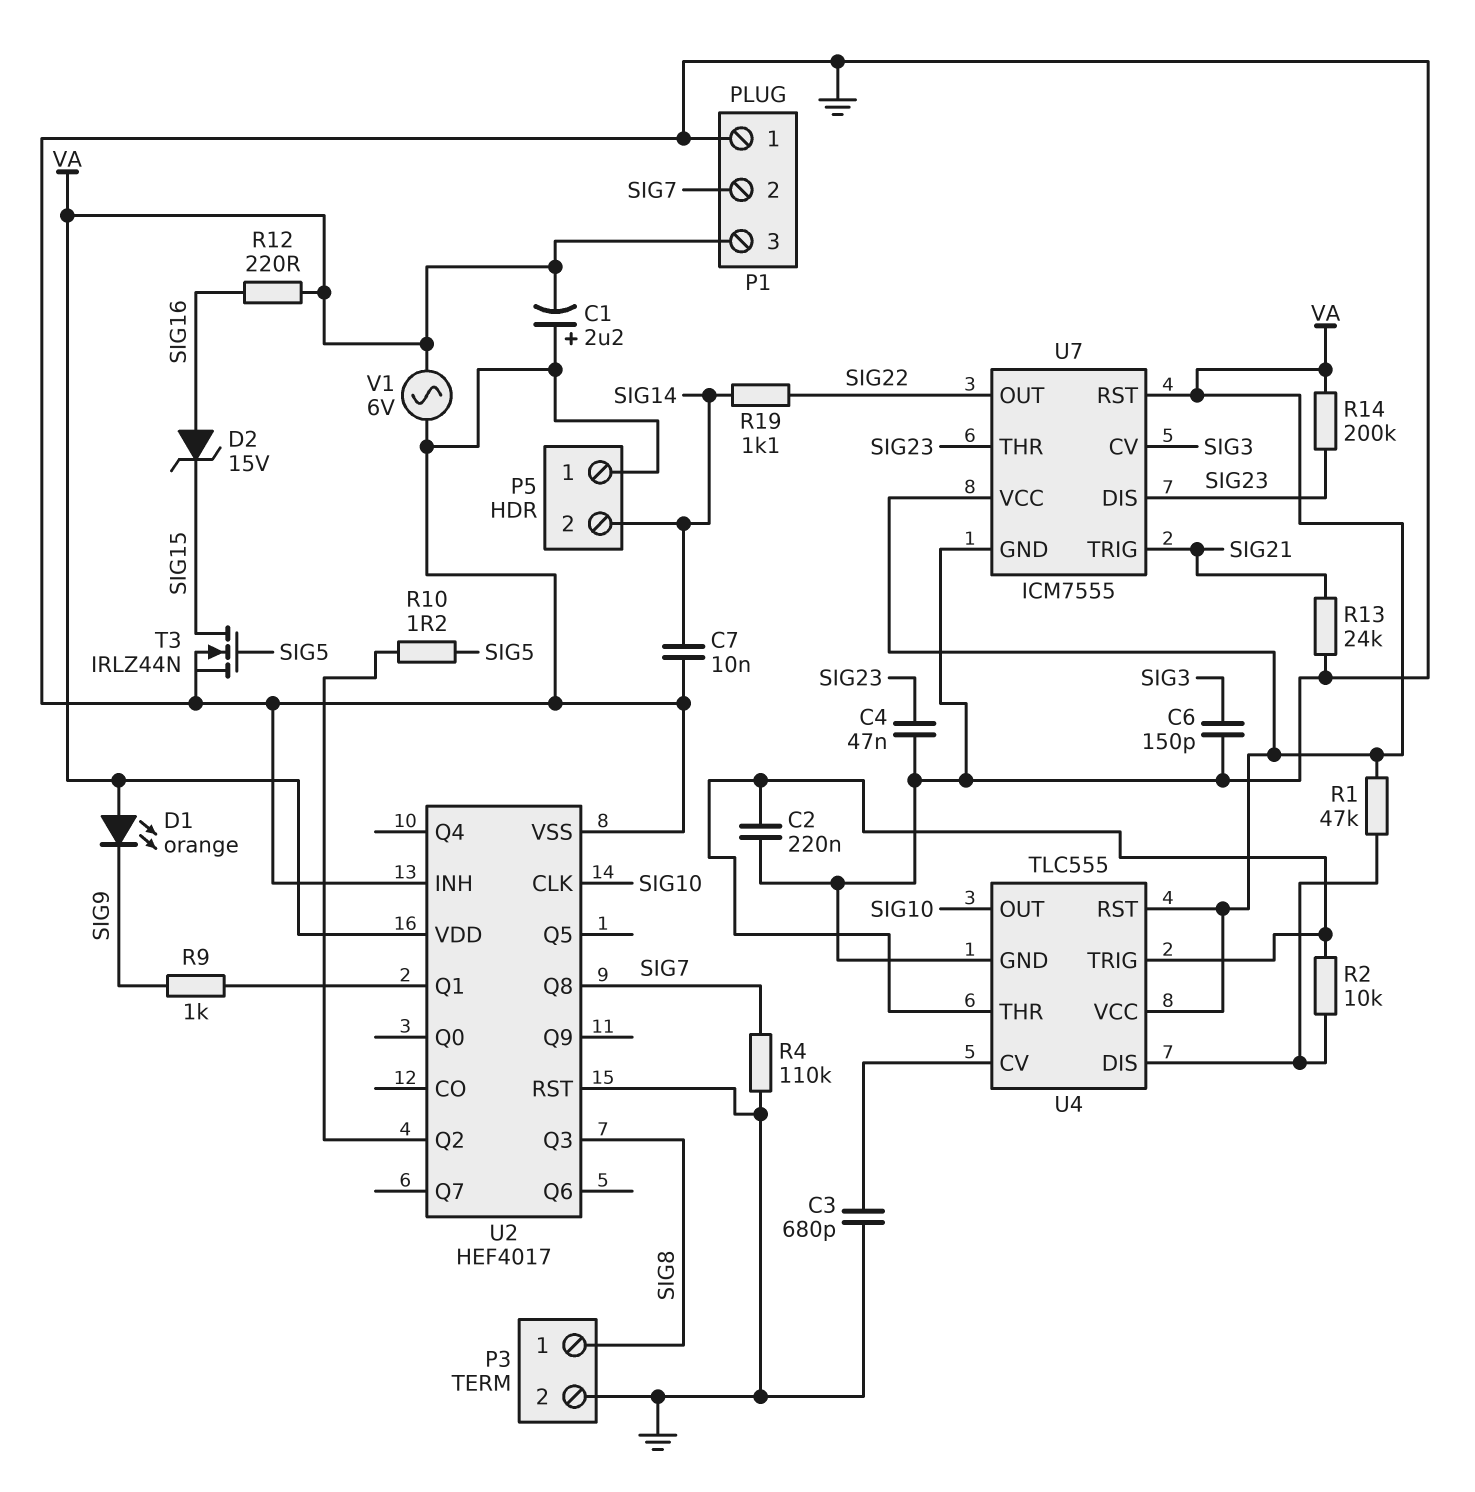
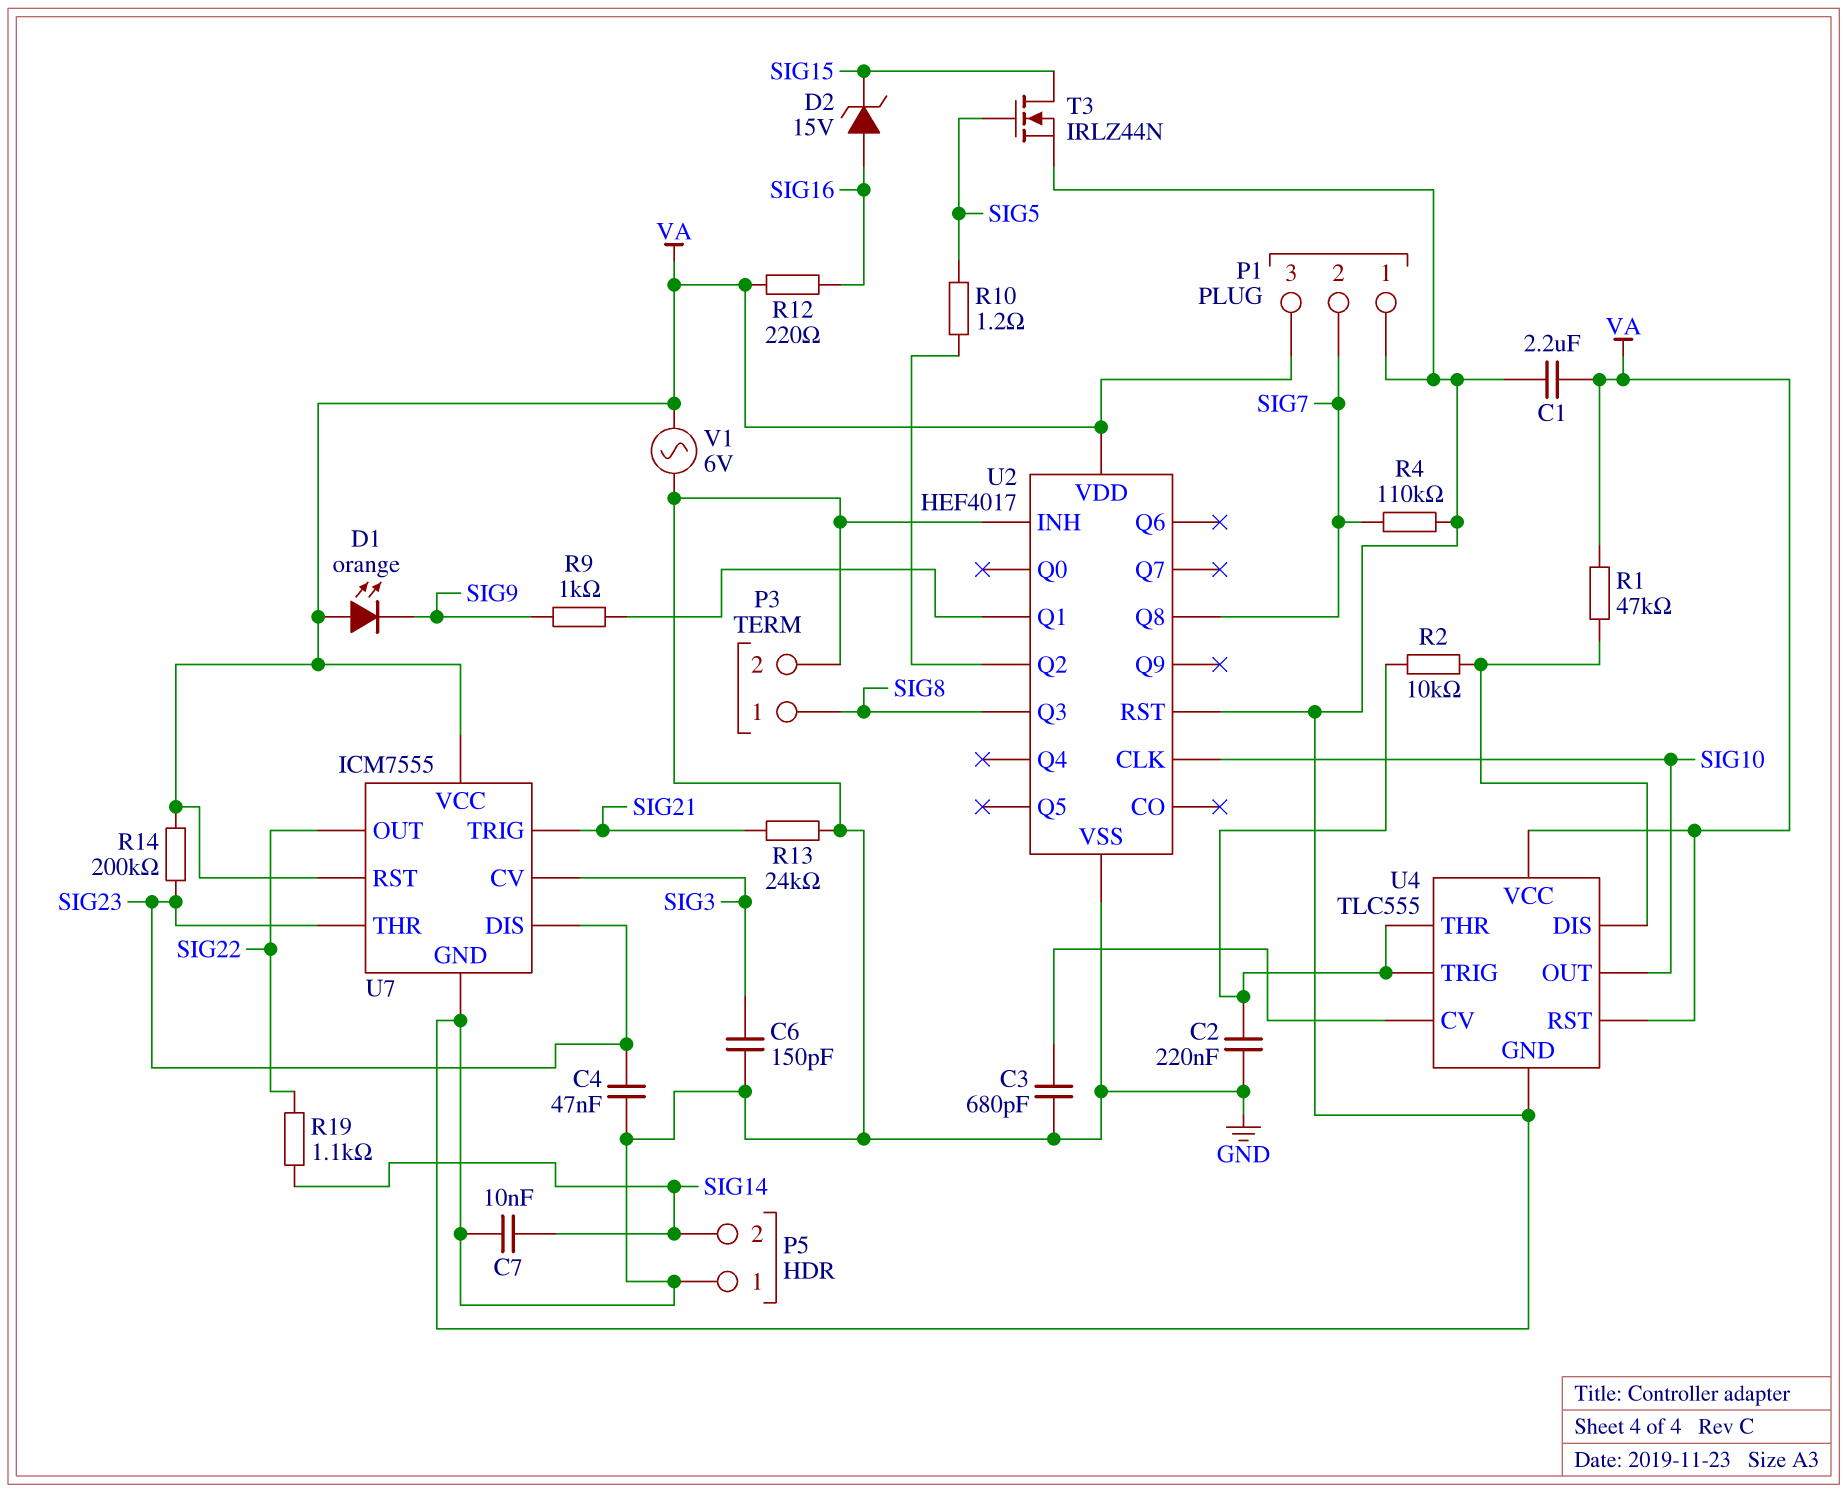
C1: 2.2uF (plus GND, minus VA) -> 2.2uF (GND, VA)

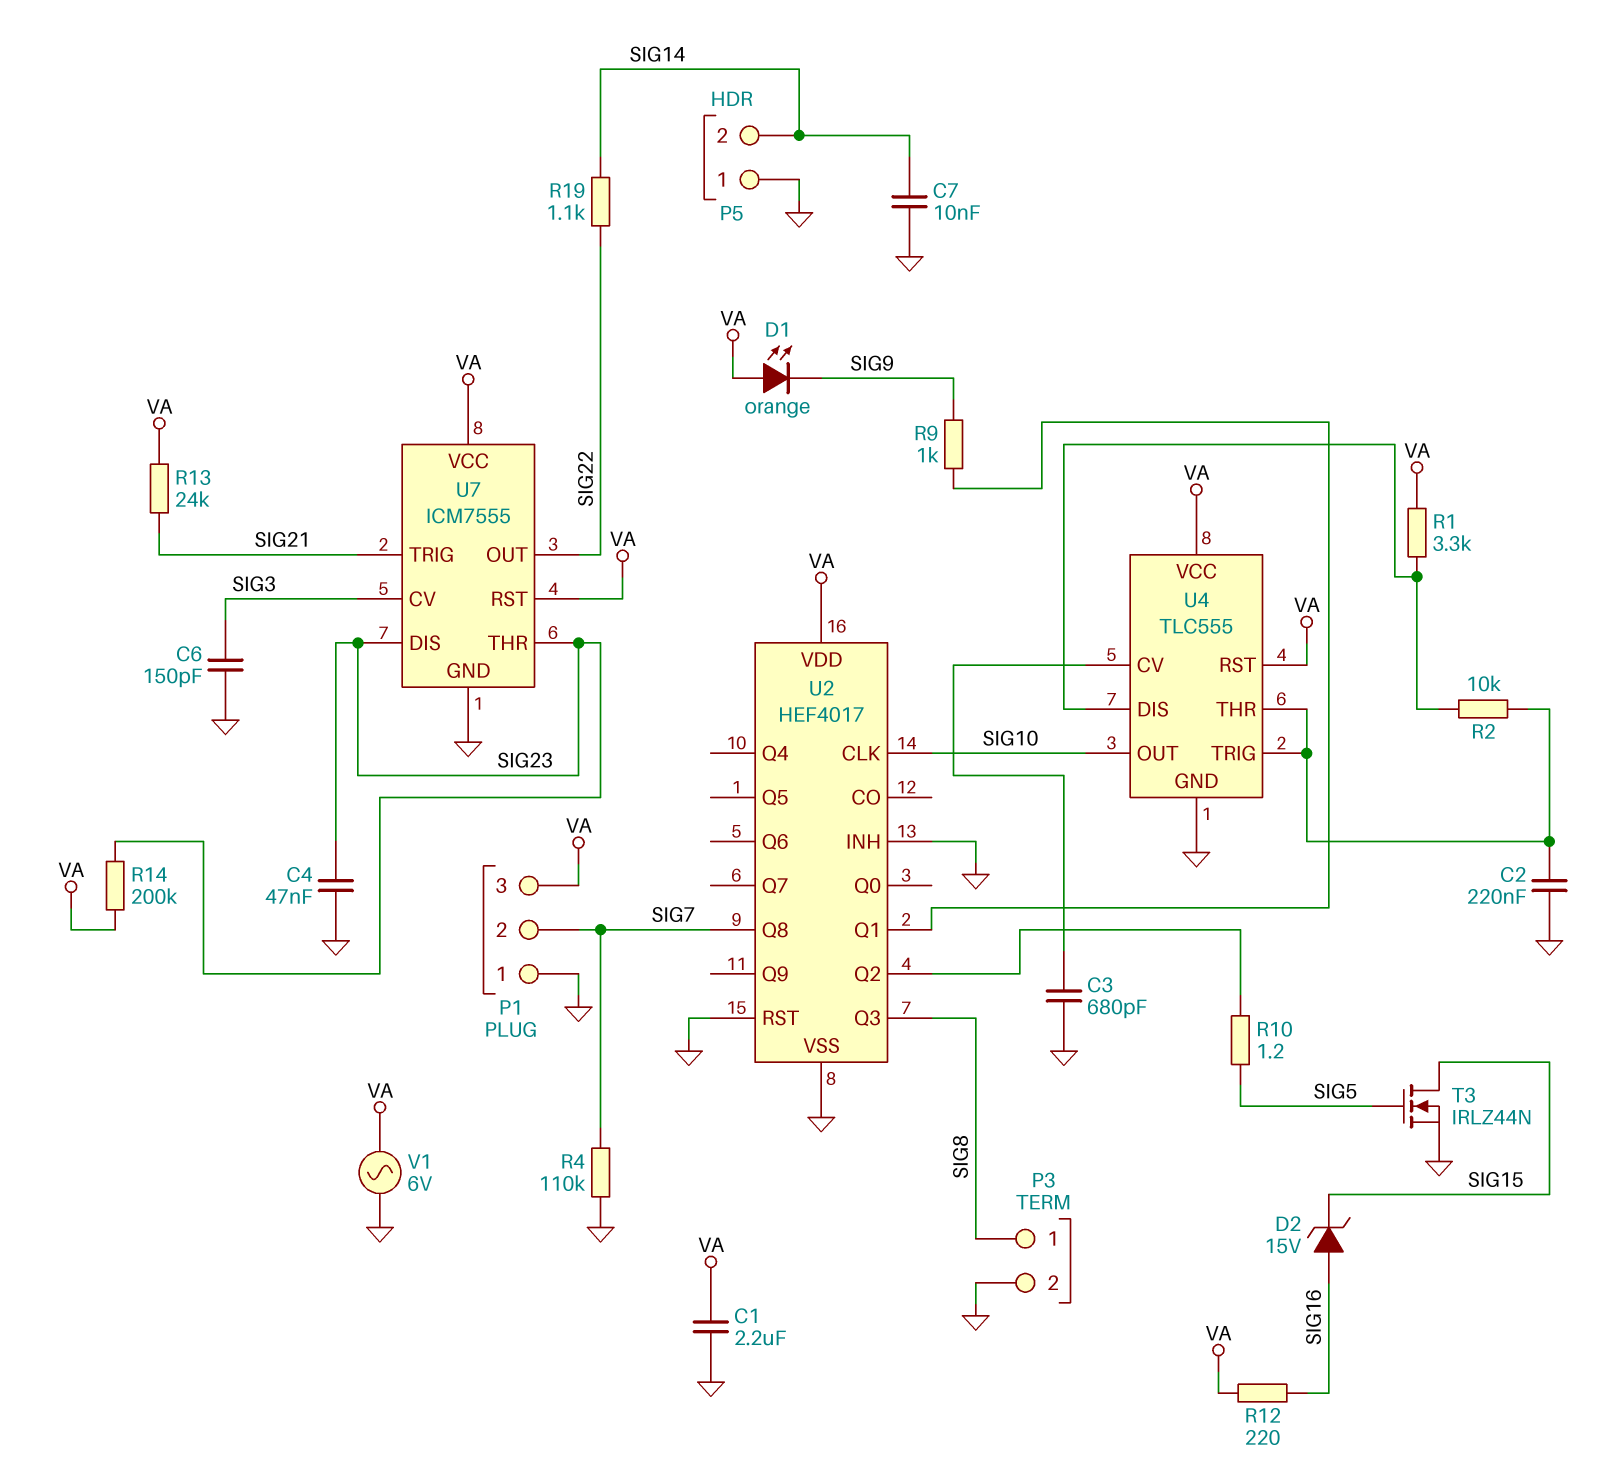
R1: 47k (U4/DIS, VA) -> 3.3k (U4/DIS, VA)
R13: 24k (GND, SIG21) -> 24k (SIG21, VA)

